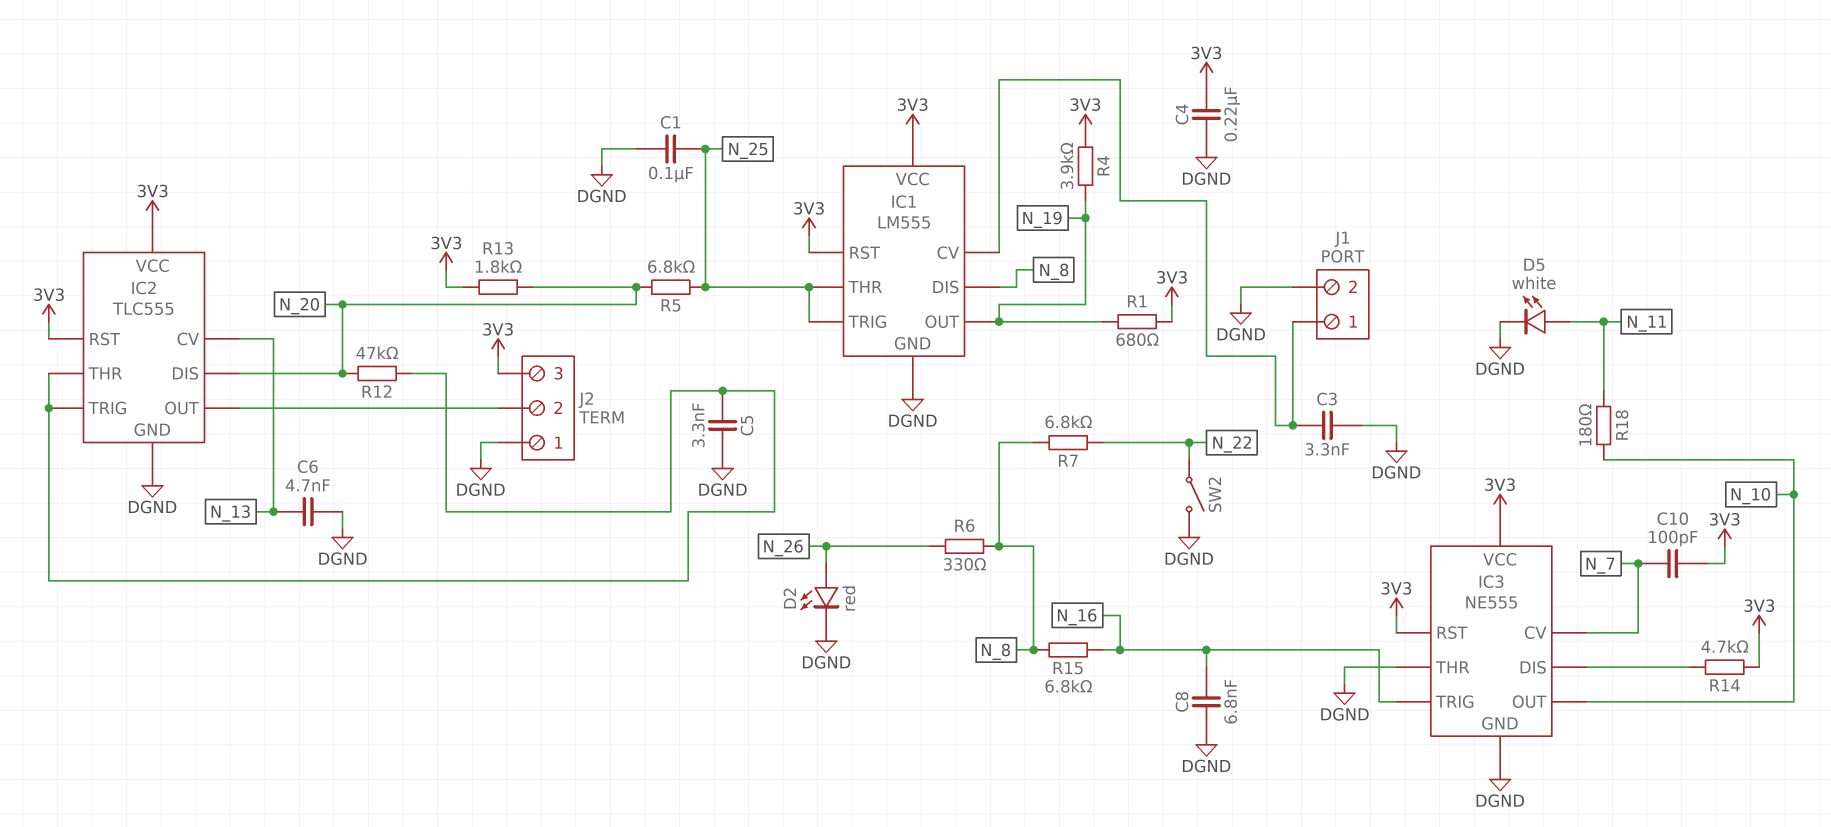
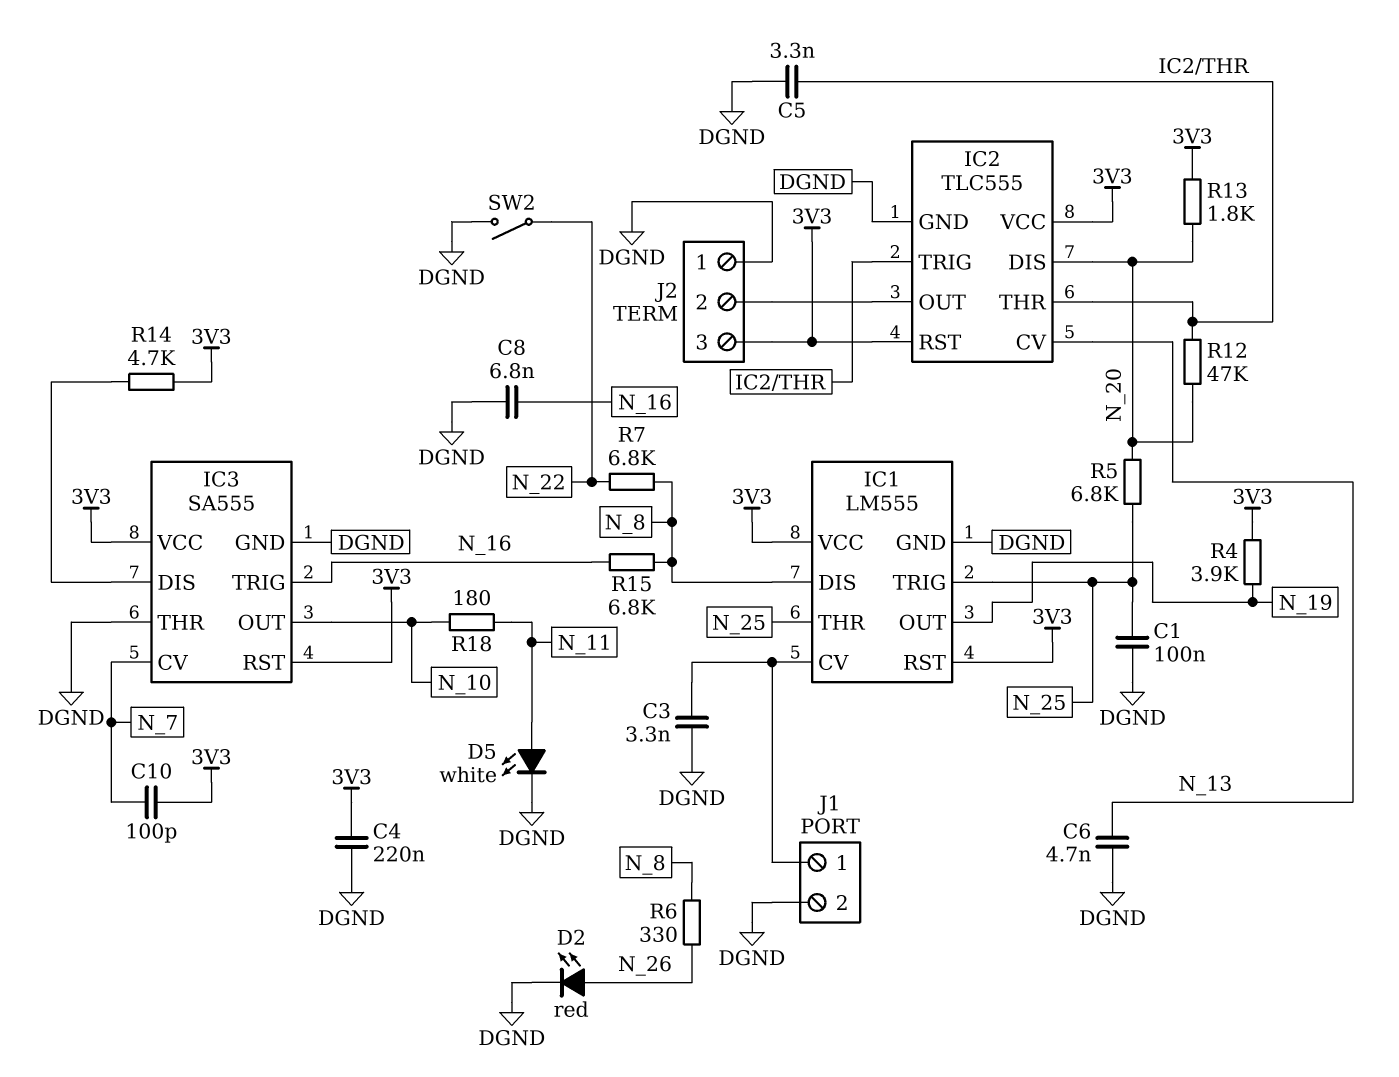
IC3: NE555 -> SA555
R1: 680 (3V3, N_19) -> none

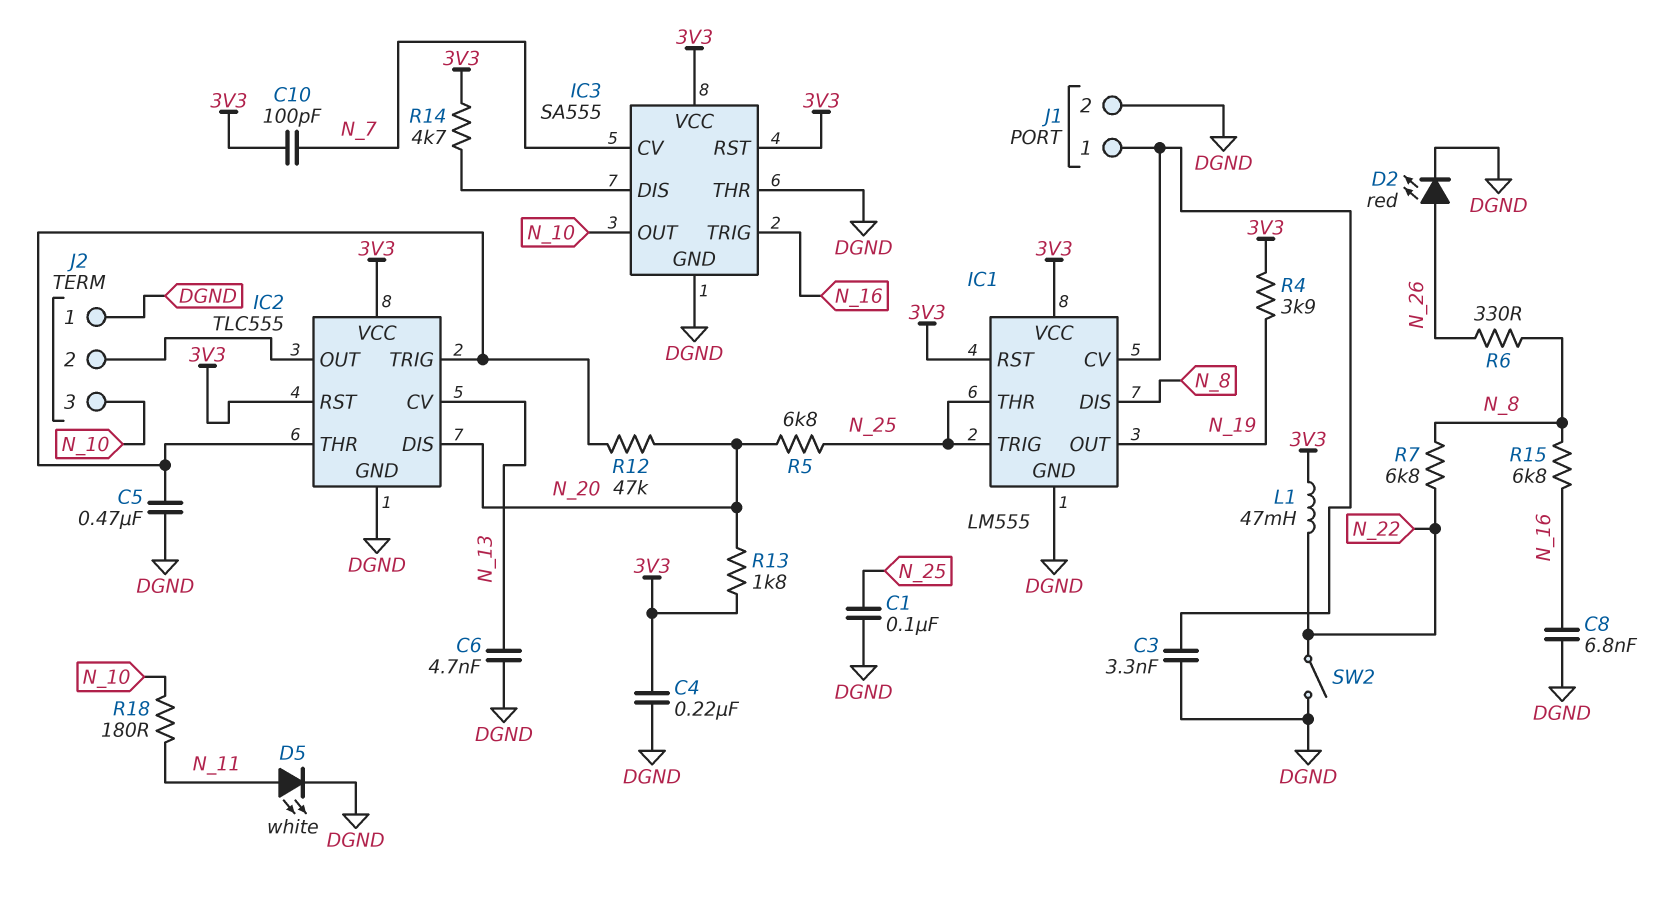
C5: 3.3nF (DGND, IC2/THR) -> 470nF (DGND, IC2/THR)
J2 pin 3: 3V3 -> N_10
L1: none -> 47mH (3V3, N_22)

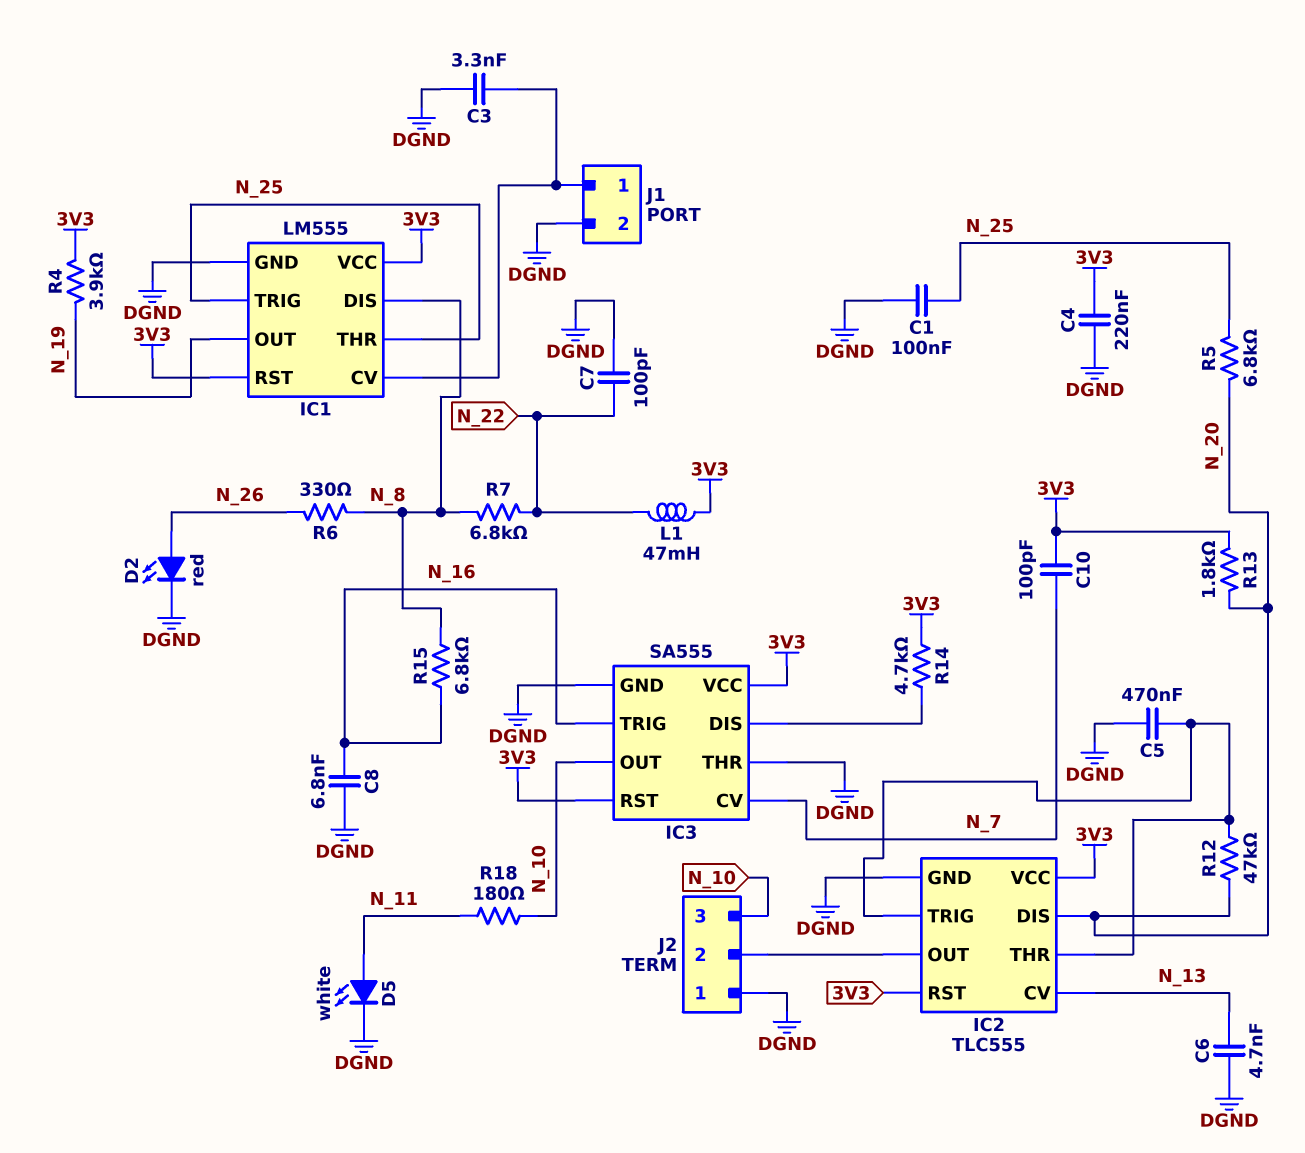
C7: none -> 100pF (DGND, N_22)
SW2: switch (DGND, N_22) -> none

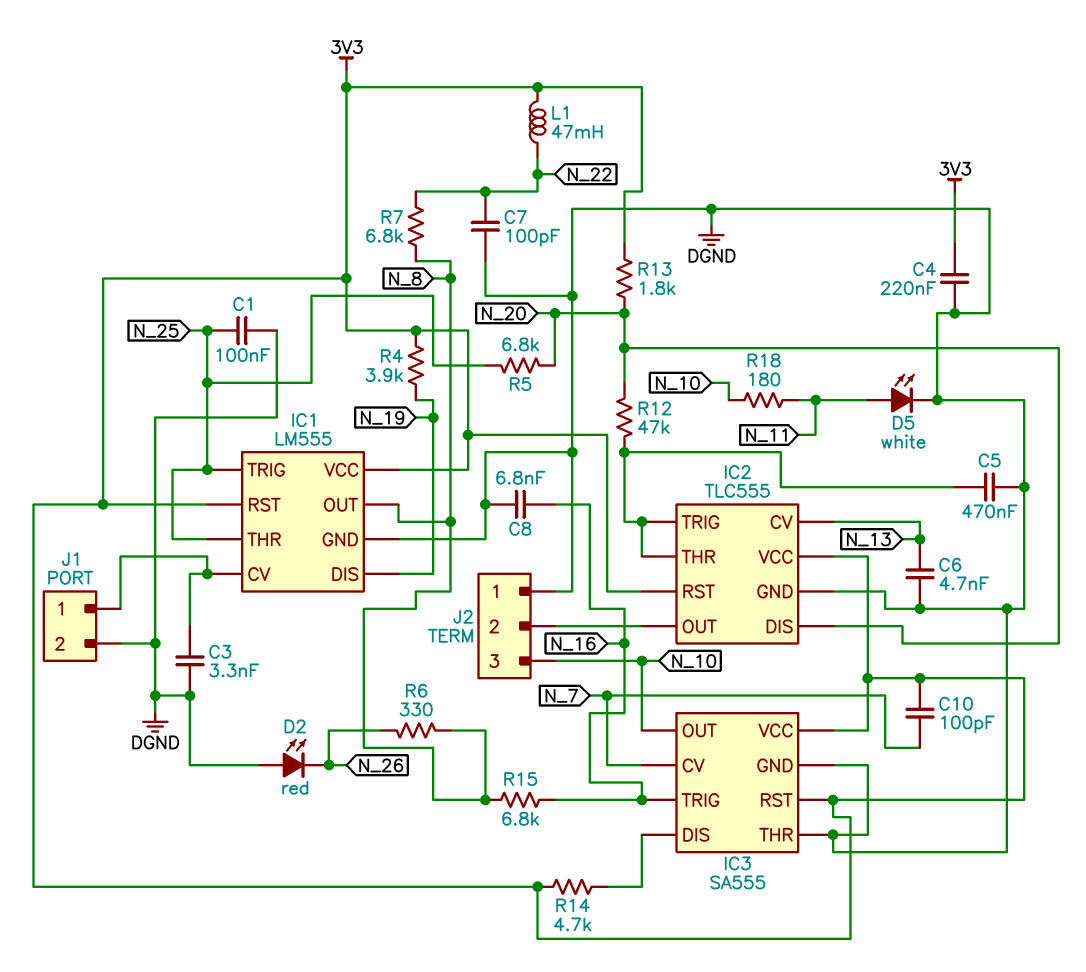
D2: LED red (A N_26, K DGND) -> LED red (A DGND, K N_26)
IC1 pin DIS: N_8 -> N_19
IC1 pin OUT: N_19 -> N_8

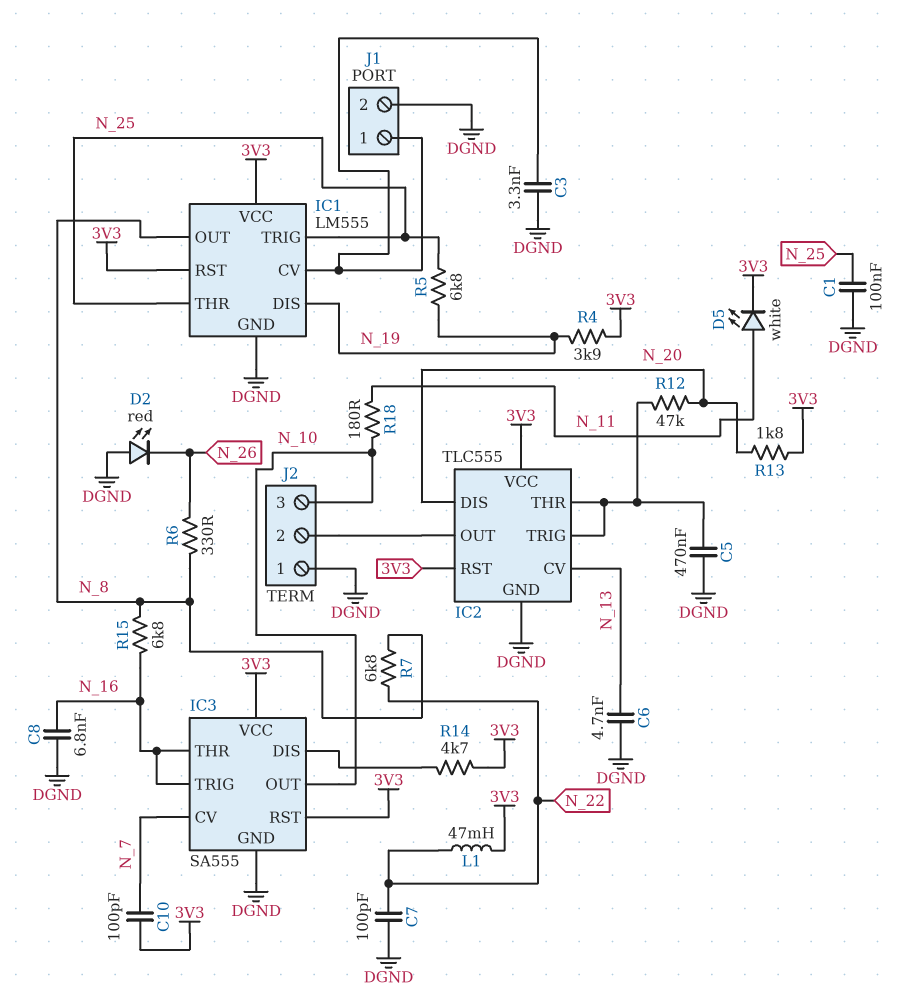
C4: 220nF (3V3, DGND) -> none
D5: LED white (A N_11, K DGND) -> LED white (A N_11, K 3V3)
IC3 pin THR: DGND -> N_16
R5: 6.8k (N_20, N_25) -> 6.8k (N_19, N_25)

